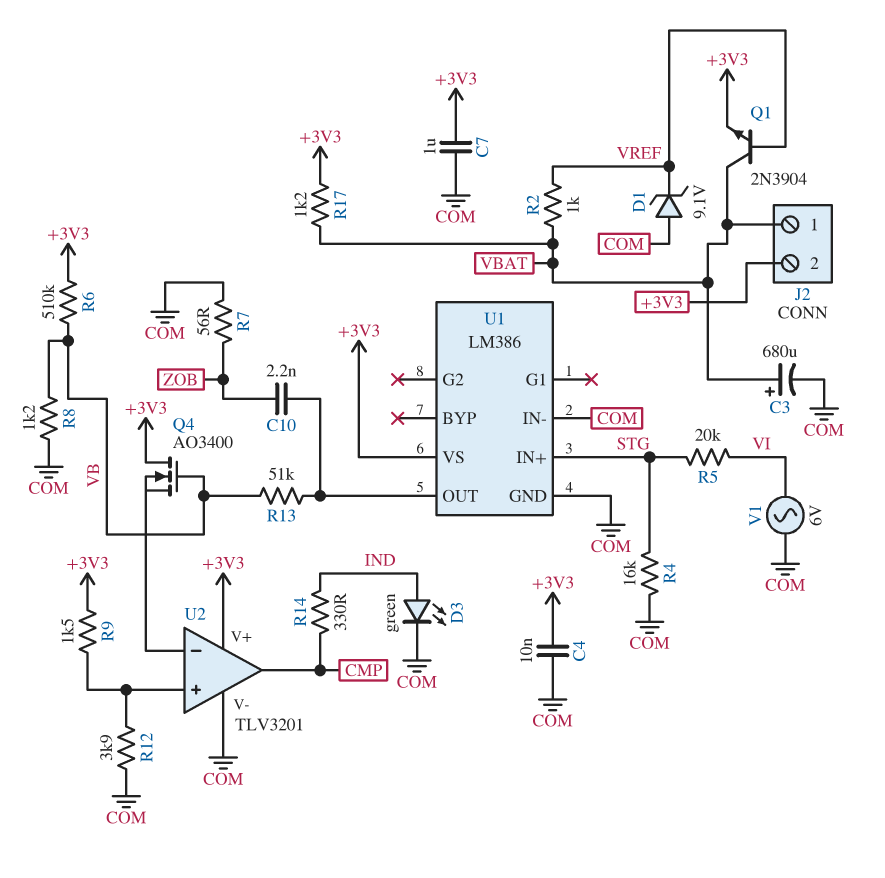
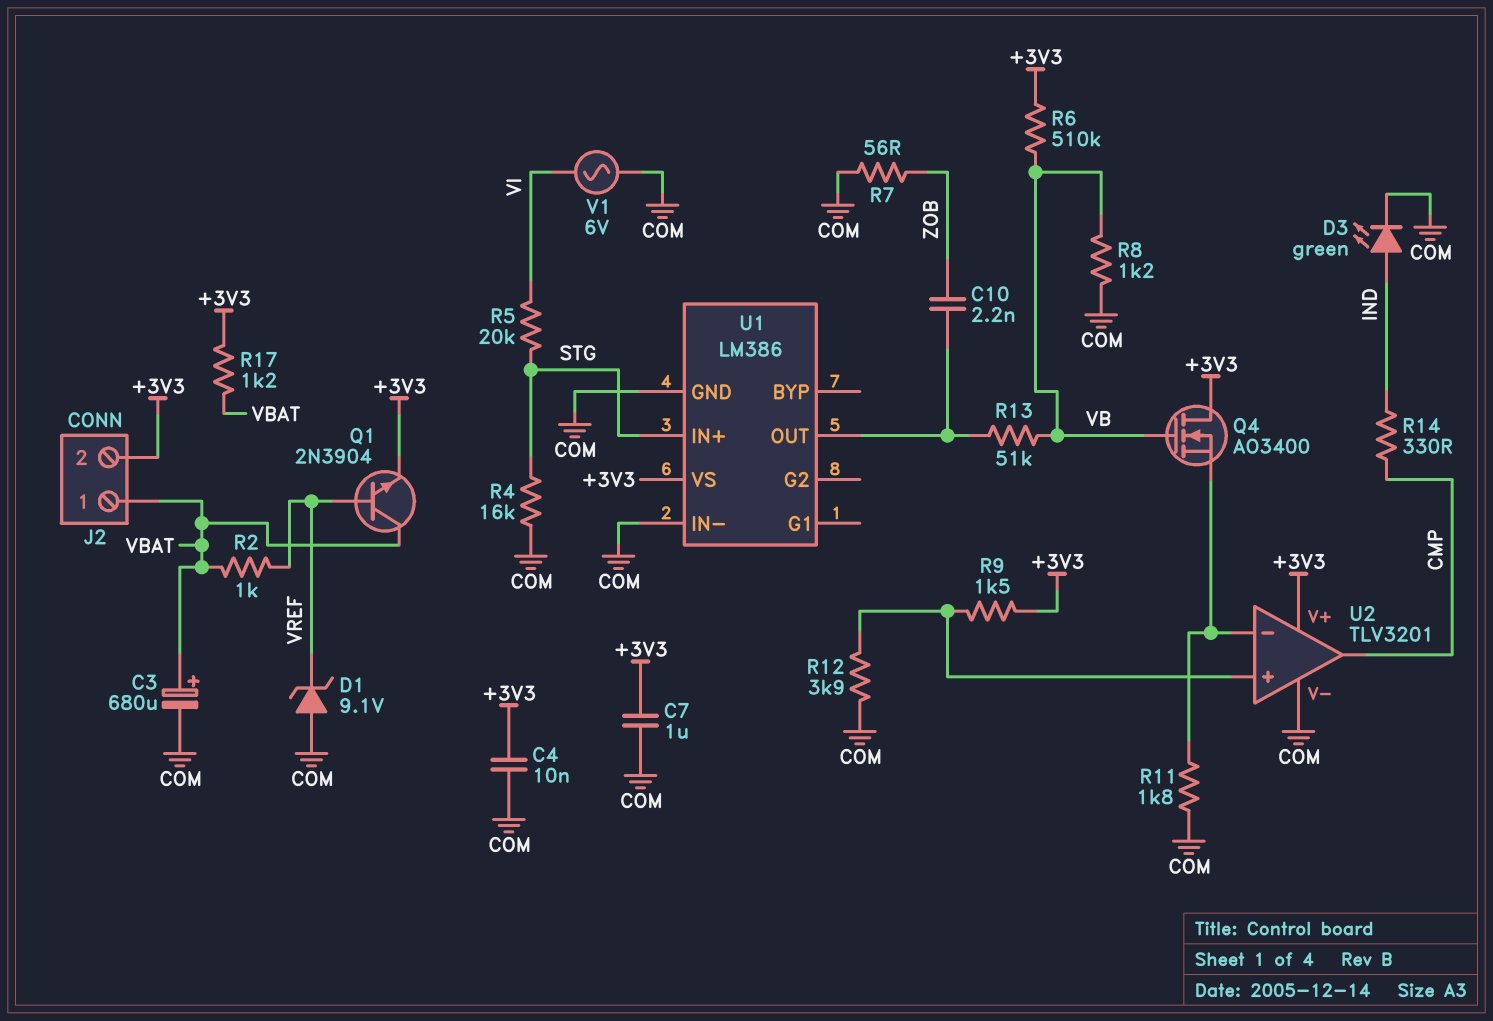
R11: none -> 1.8k (COM, U2/in-)

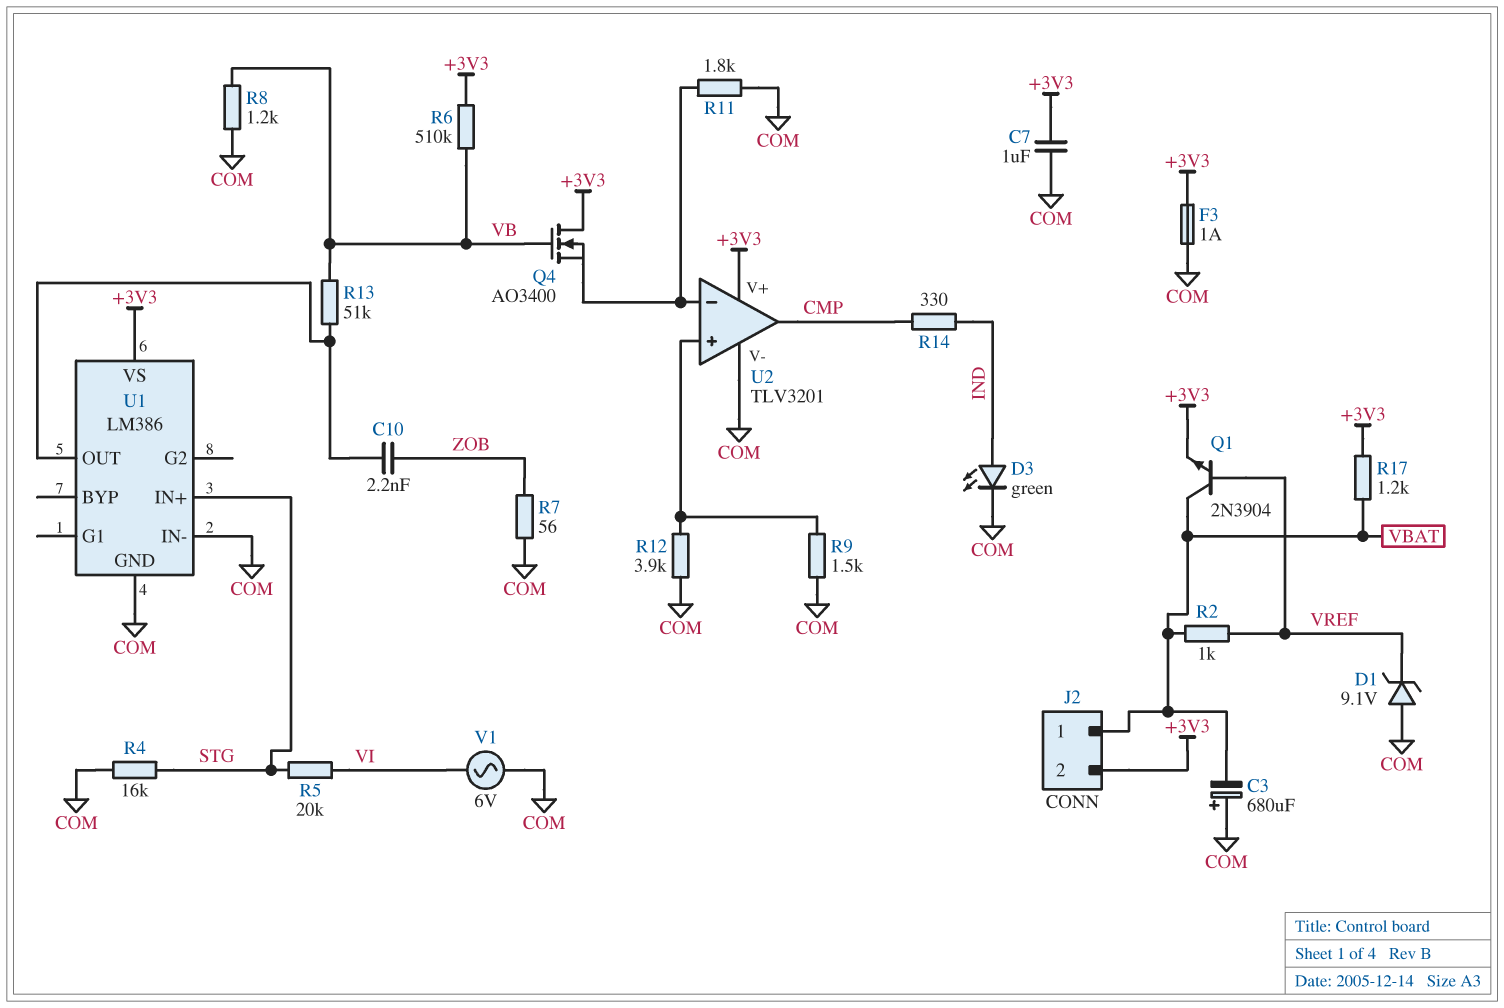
C3: 680uF (plus VBAT, minus COM) -> 680uF (plus COM, minus VBAT)
C4: 10nF (+3V3, COM) -> none
F3: none -> 1A (+3V3, COM)
R9: 1.5k (+3V3, U2/in+) -> 1.5k (COM, U2/in+)

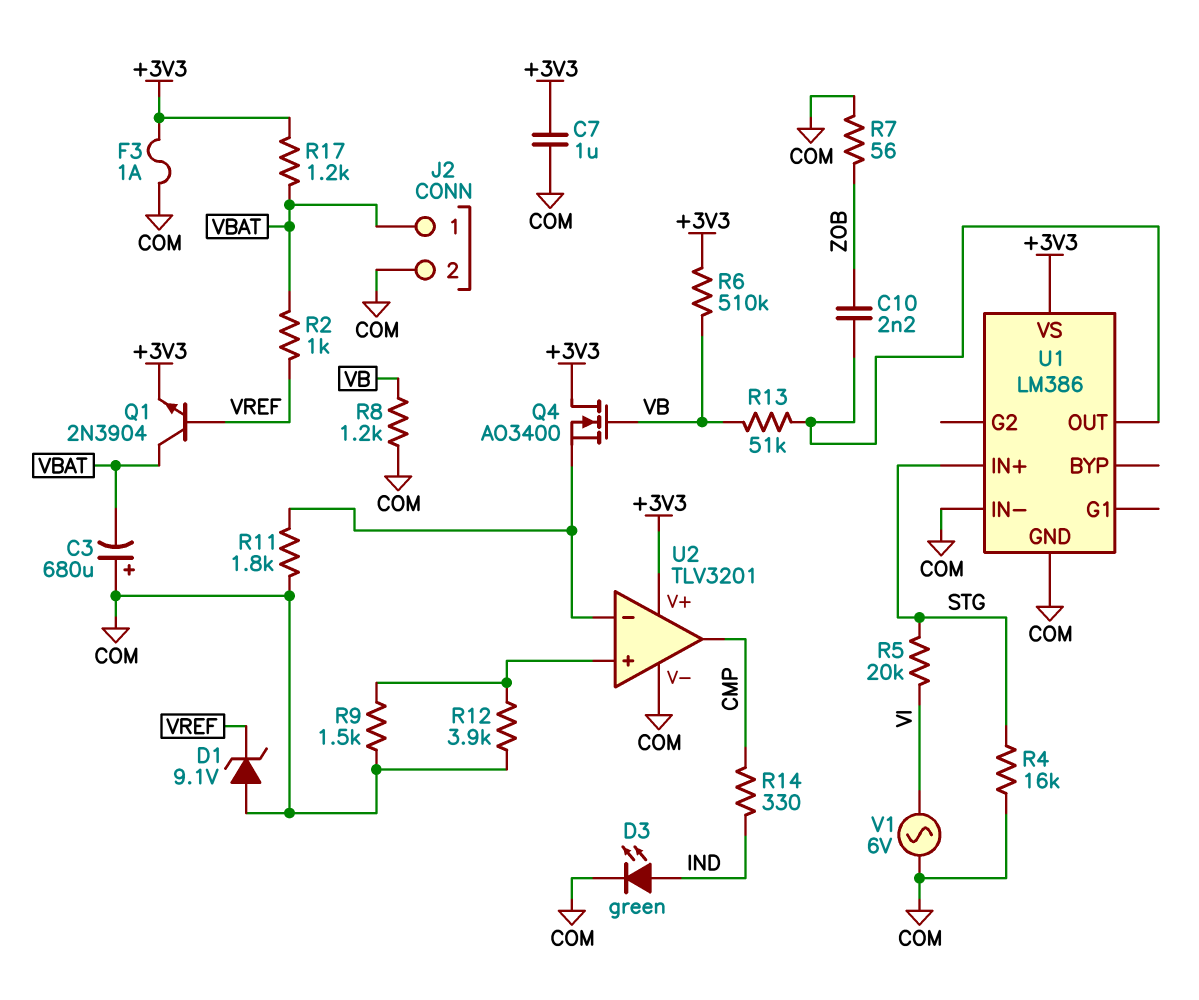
J2 pin 2: +3V3 -> COM

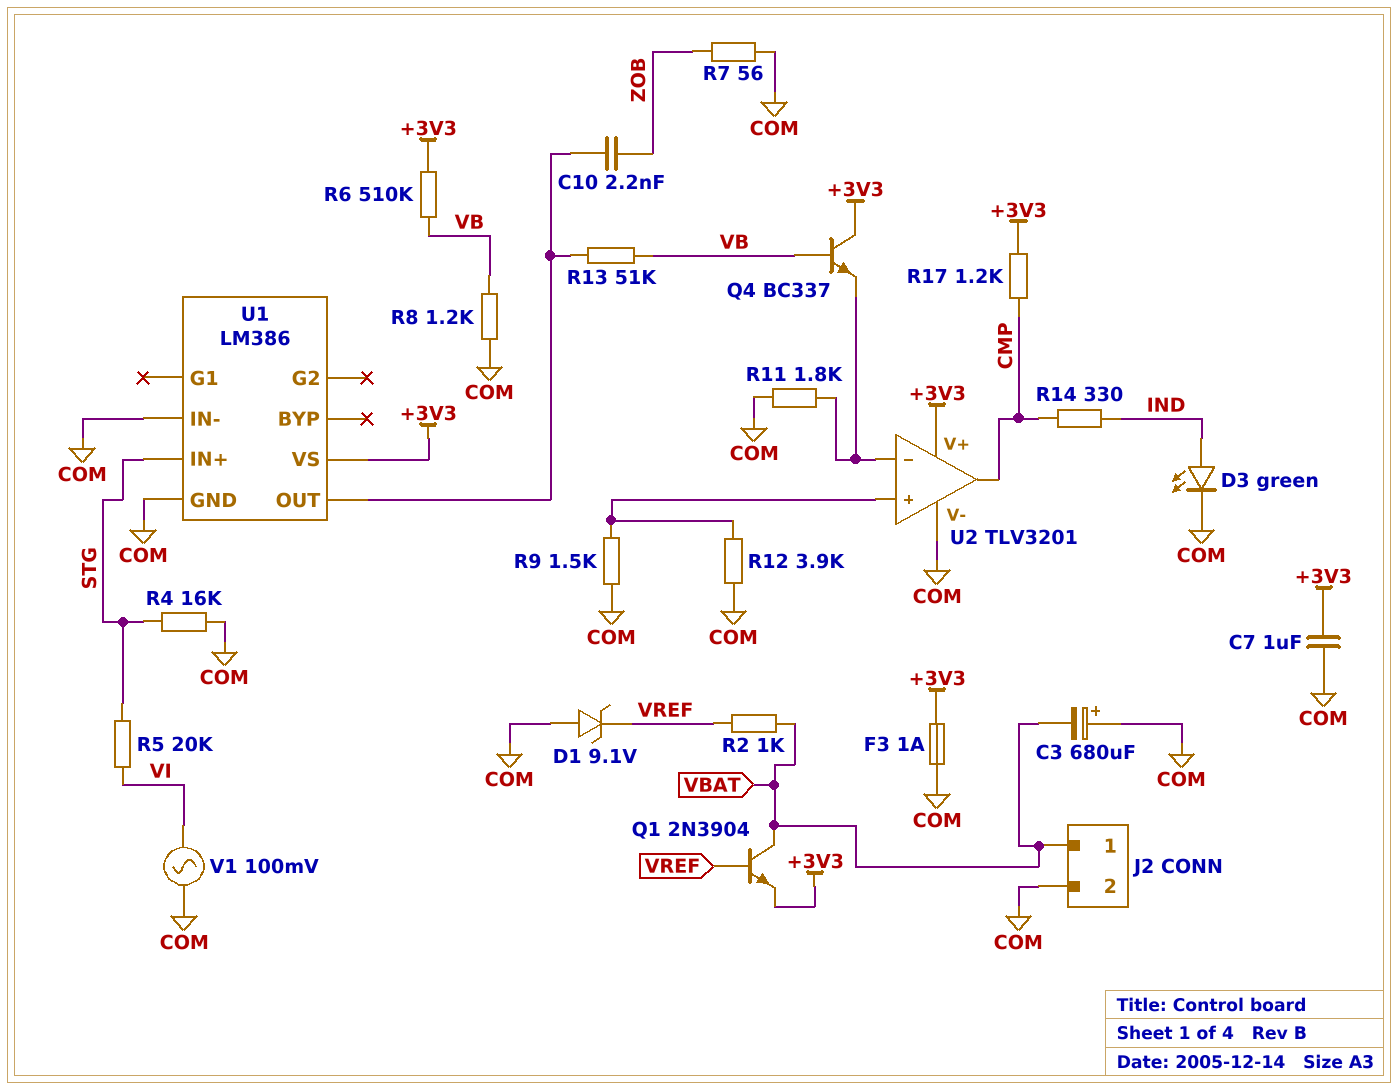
Q4: NMOS AO3400 (G VB, D +3V3, S U2/in-) -> NPN BC337 (B VB, C +3V3, E U2/in-)
R17: 1.2k (+3V3, VBAT) -> 1.2k (+3V3, CMP)
V1: AC 6V (COM, VI) -> AC 100mV (COM, VI)

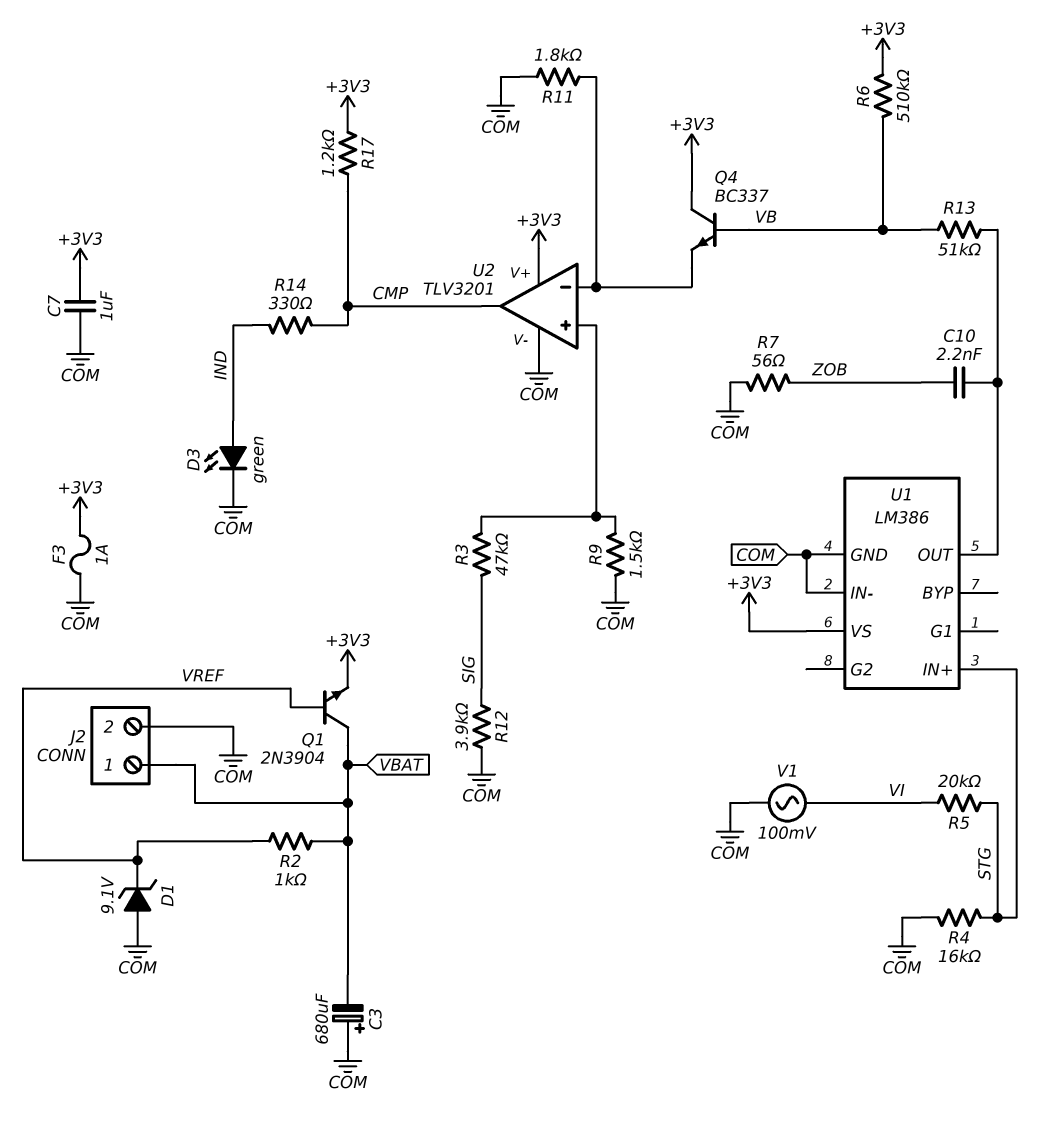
R3: none -> 47k (SIG, U2/in+)
R8: 1.2k (COM, VB) -> none
R12: 3.9k (COM, U2/in+) -> 3.9k (COM, SIG)

